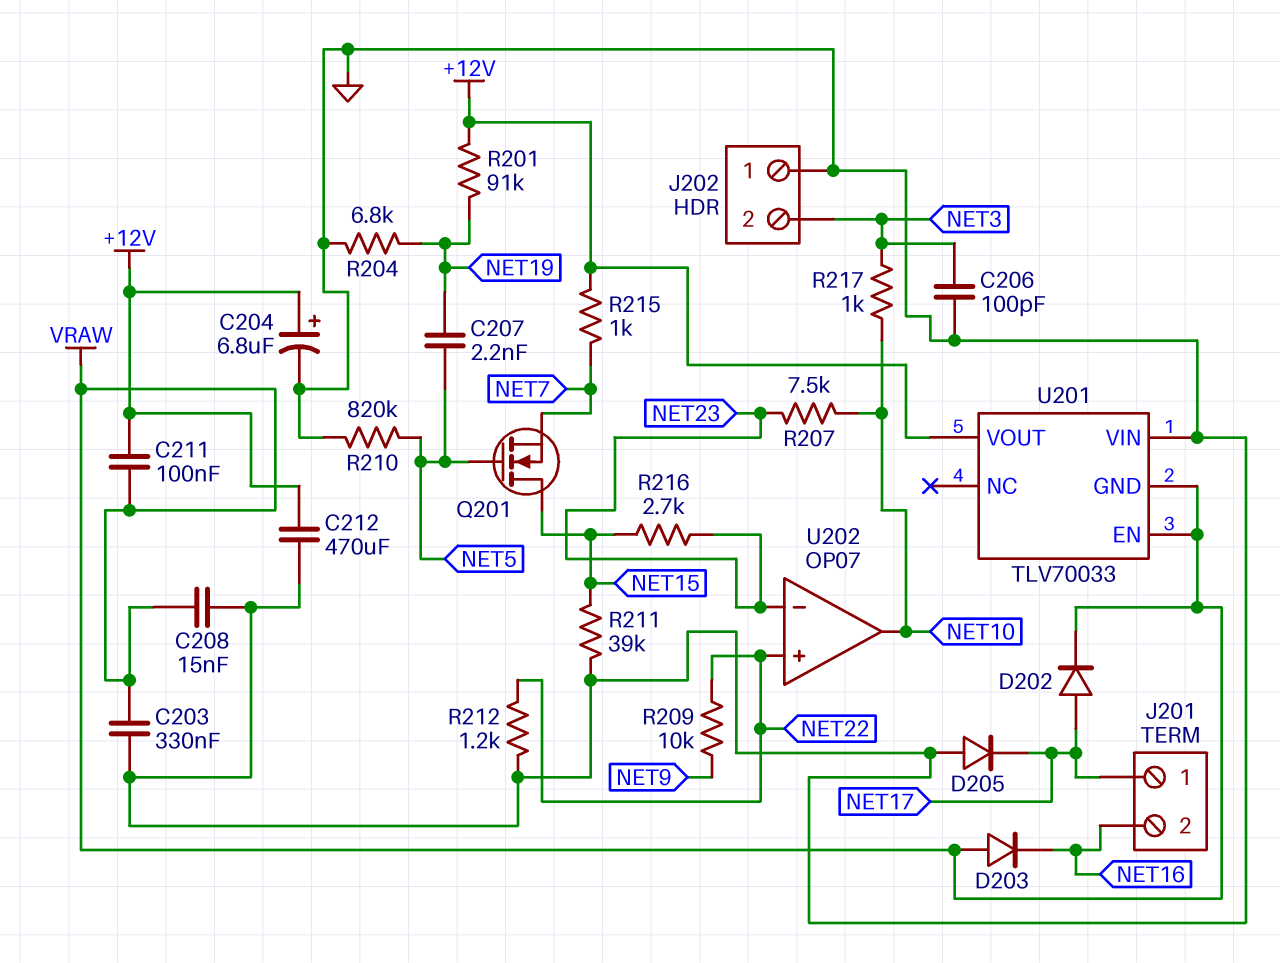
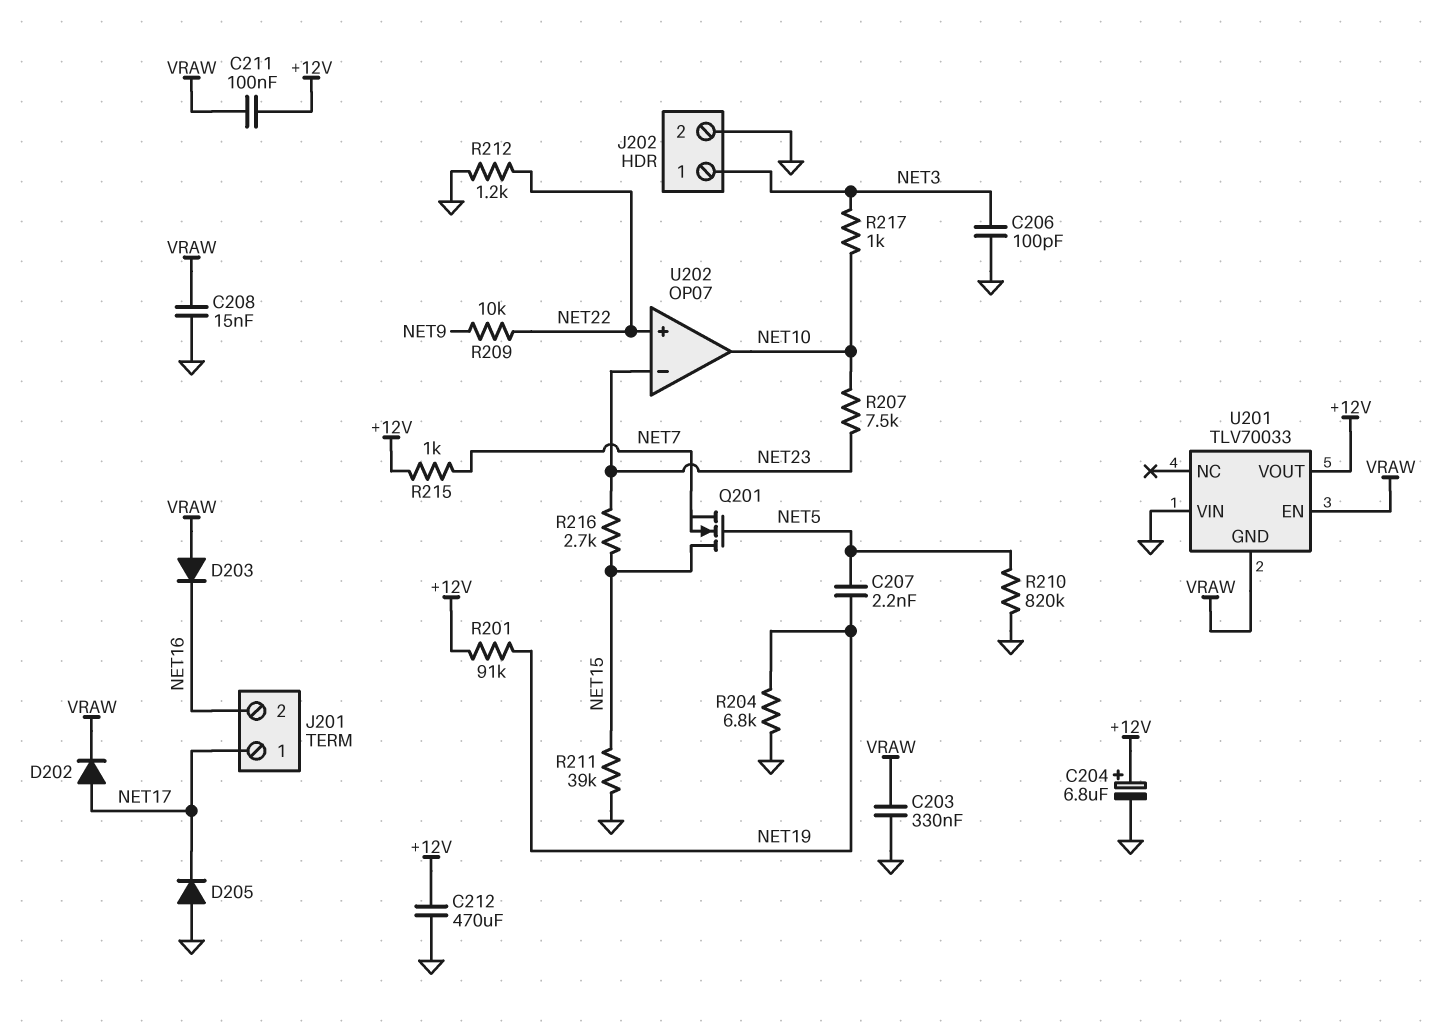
J202 pin 1: GND -> NET3
J202 pin 2: NET3 -> GND

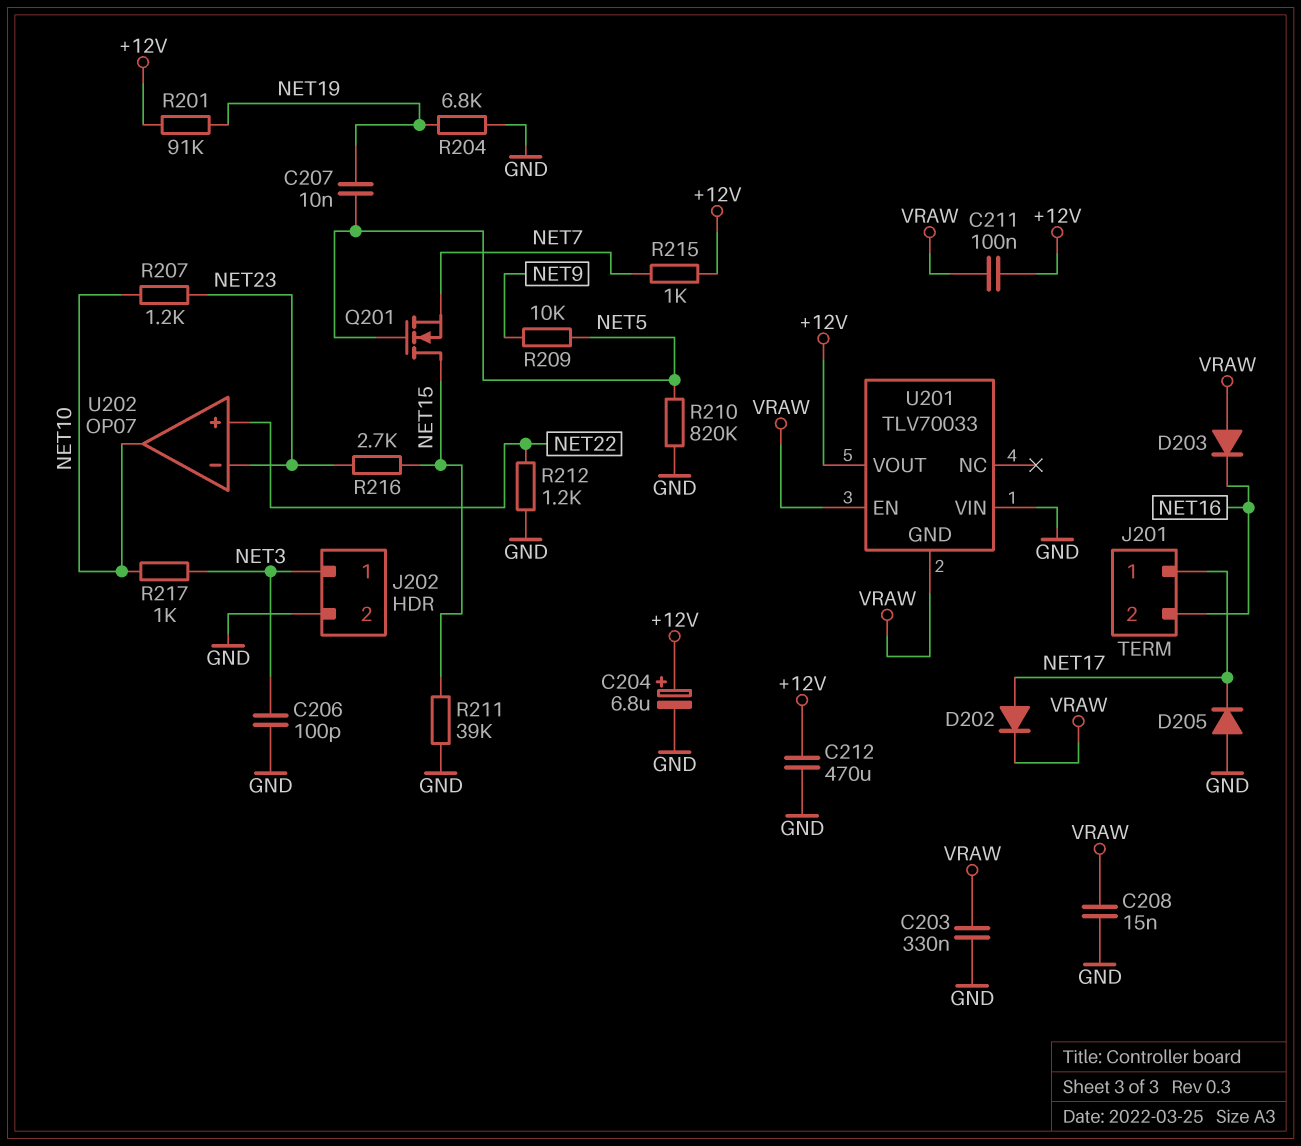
C207: 2.2nF (NET5, NET19) -> 10nF (NET5, NET19)
R207: 7.5k (NET10, NET23) -> 1.2k (NET10, NET23)
R209: 10k (NET9, NET22) -> 10k (NET5, NET9)

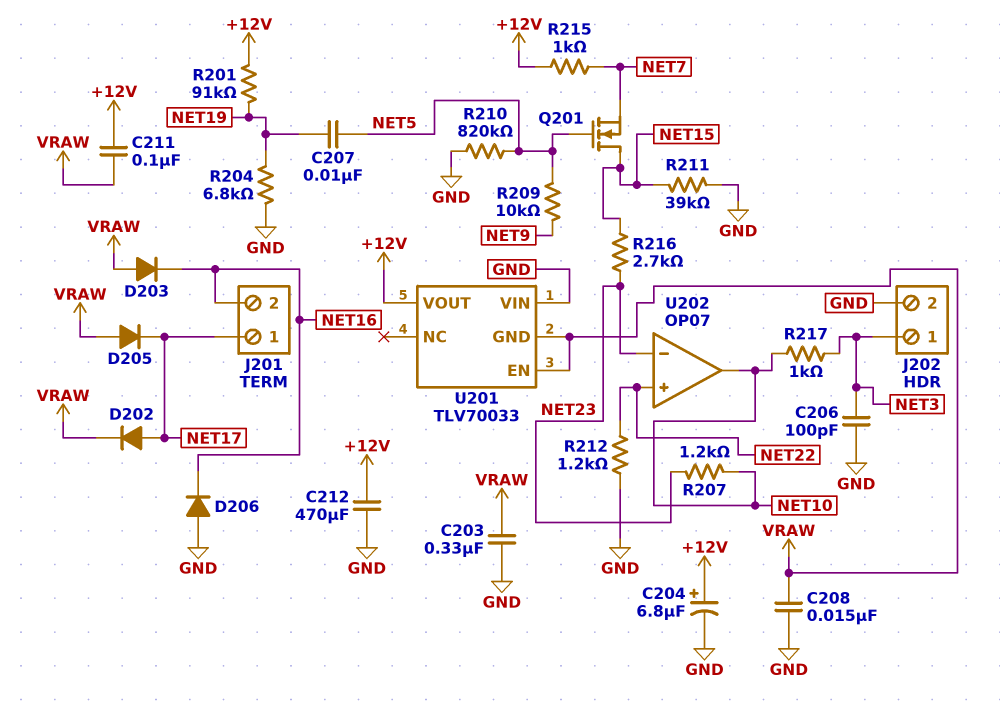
D205: diode (A GND, K NET17) -> diode (A VRAW, K NET17)
D206: none -> diode (A GND, K NET16)

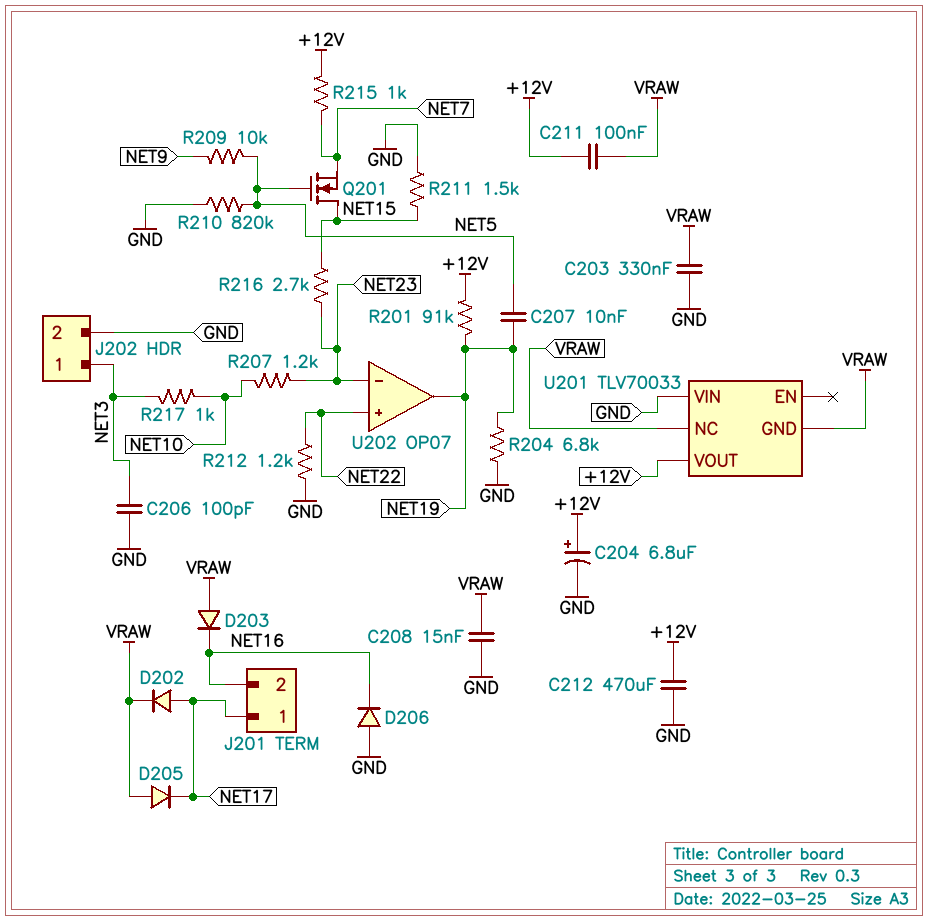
R211: 39k (GND, NET15) -> 1.5k (GND, NET15)
U201 pin EN: VRAW -> none
U201 pin NC: none -> VRAW
U202 pin out: NET10 -> NET19

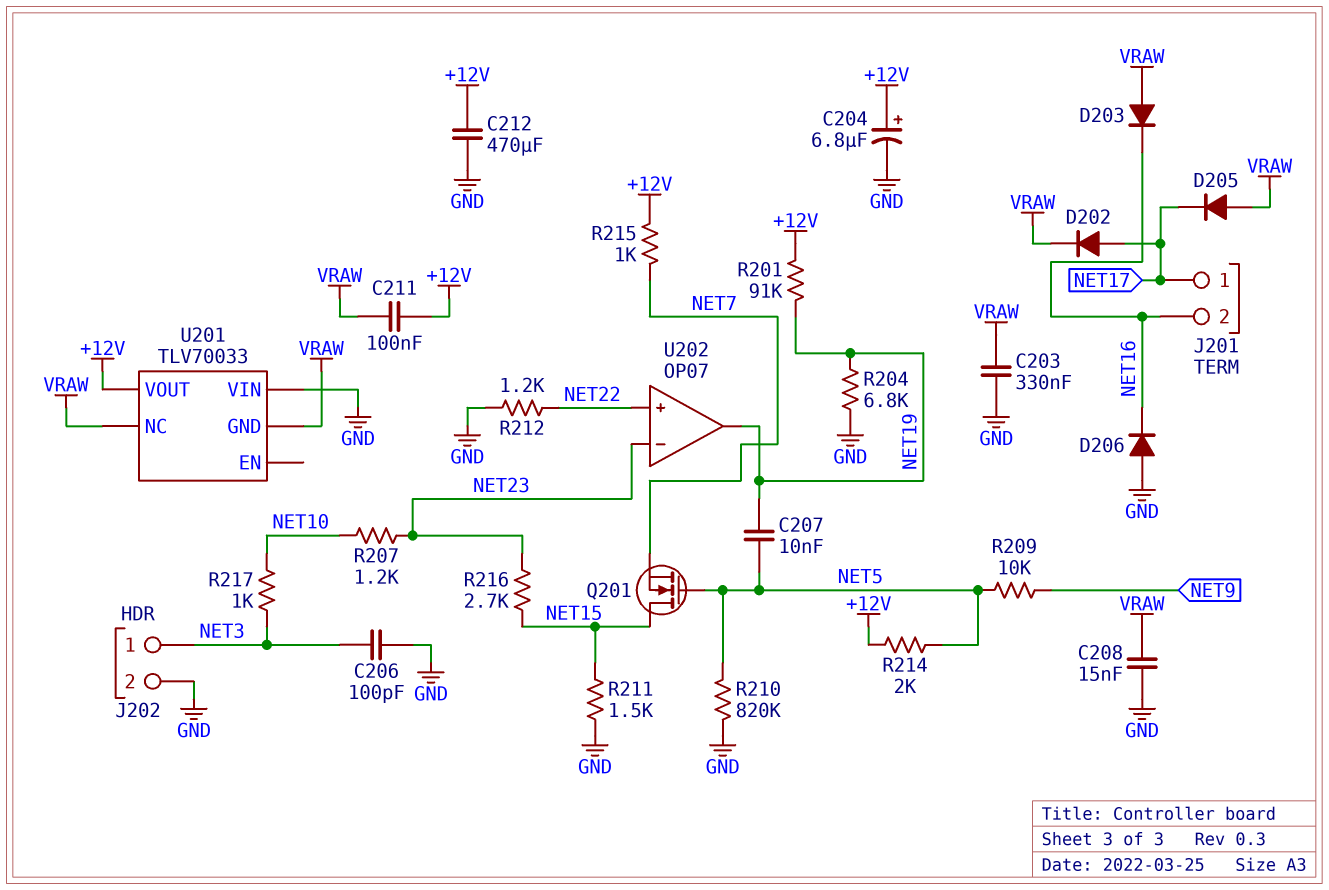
R214: none -> 2k (+12V, NET5)

